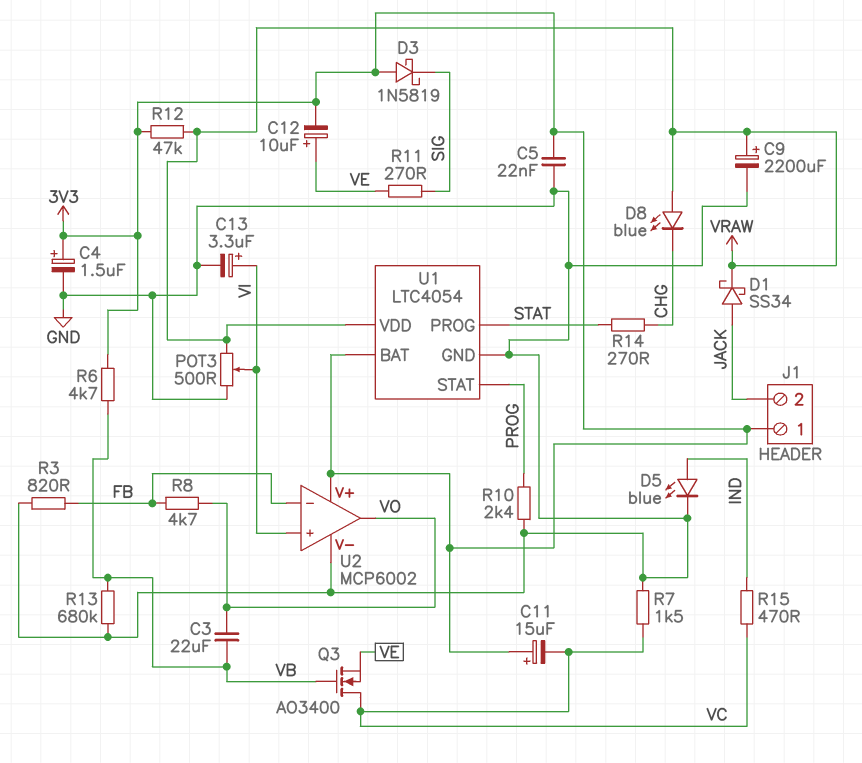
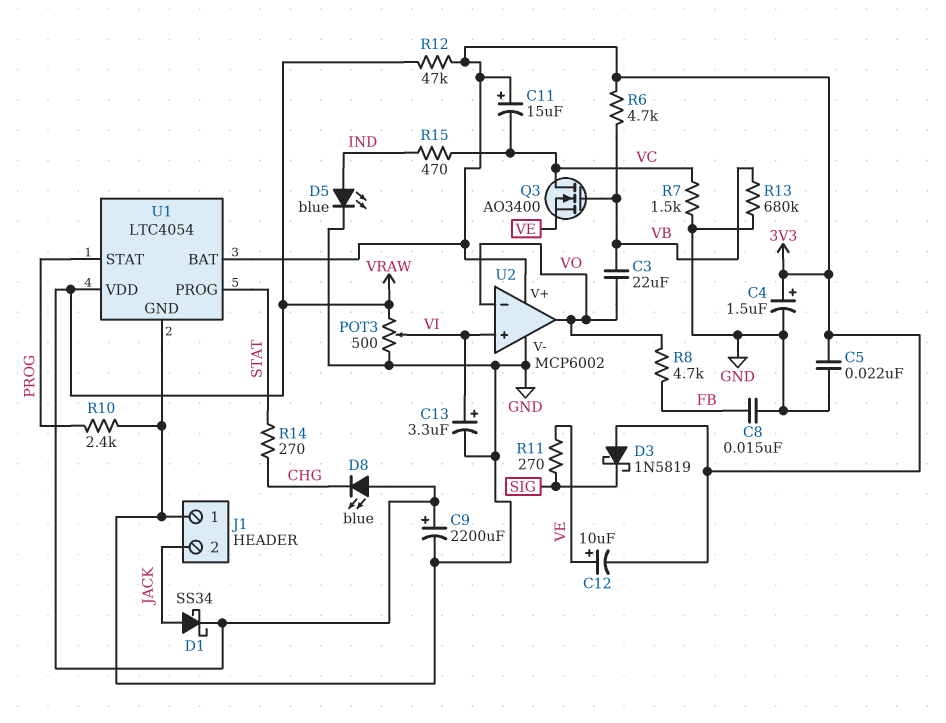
C8: none -> 15nF (FB, GND)
J1 pin 1: 3V3 -> GND
R3: 820 (FB, GND) -> none
U2 pin in-: FB -> VO

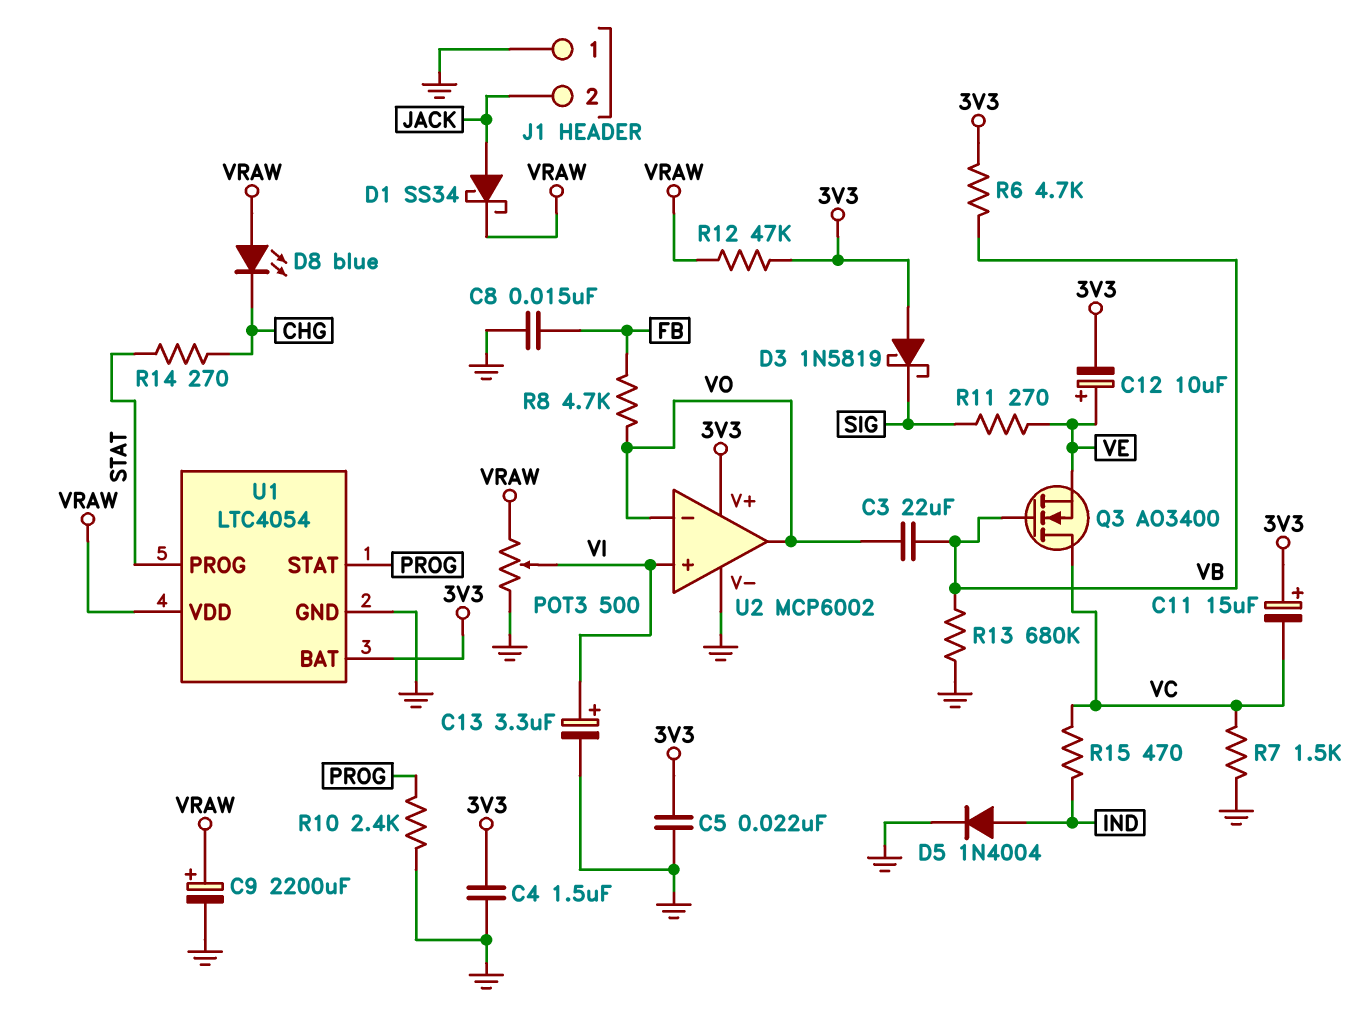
C4: 1.5uF (plus 3V3, minus GND) -> 1.5uF (3V3, GND)
D5: LED blue (A IND, K GND) -> diode 1N4004 (A IND, K GND)

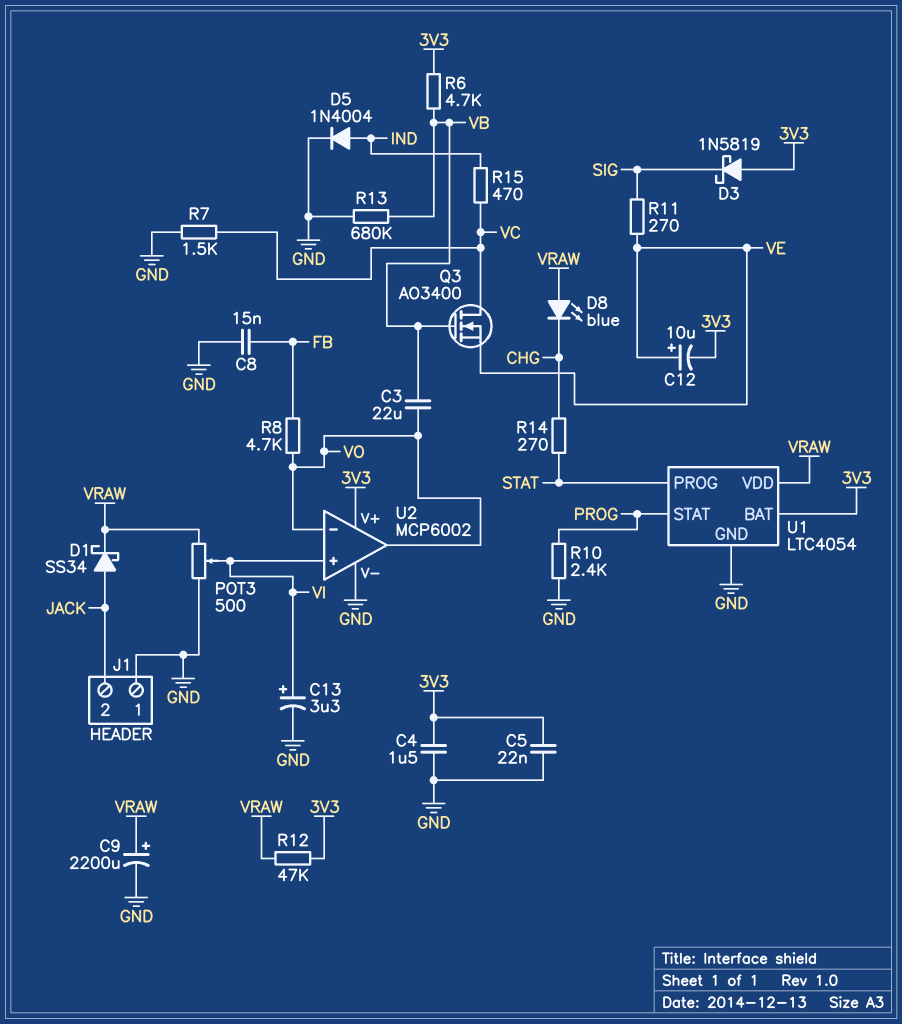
C11: 15uF (plus 3V3, minus VC) -> none

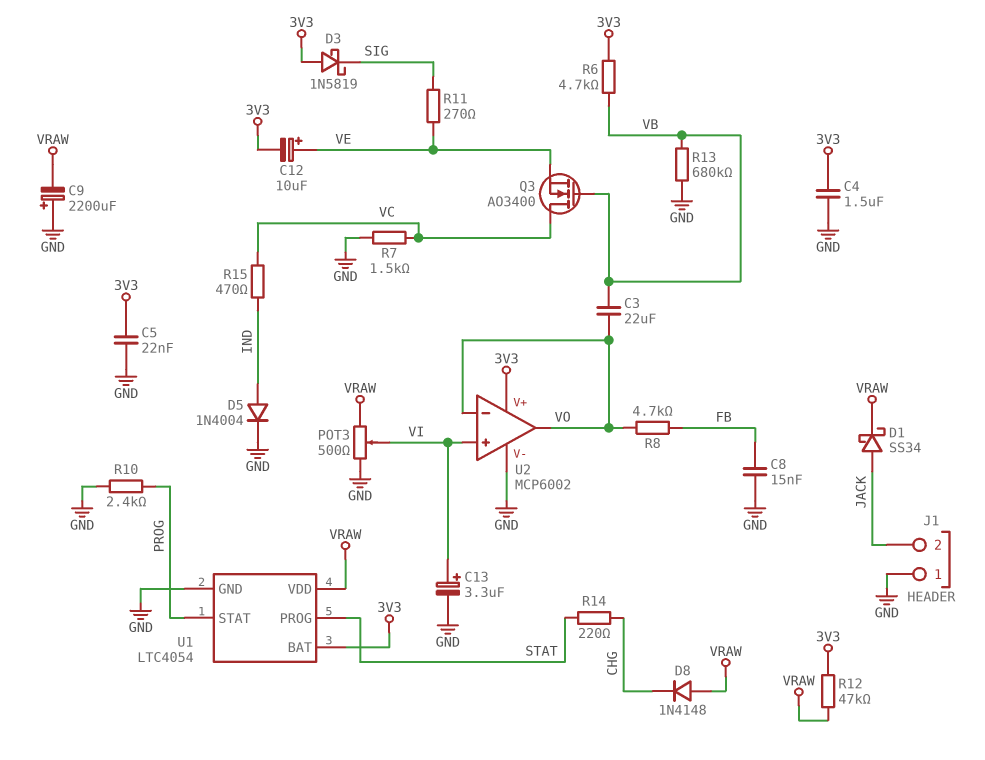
C9: 2200uF (plus VRAW, minus GND) -> 2200uF (plus GND, minus VRAW)
D8: LED blue (A VRAW, K CHG) -> diode 1N4148 (A VRAW, K CHG)
R14: 270 (CHG, STAT) -> 220 (CHG, STAT)

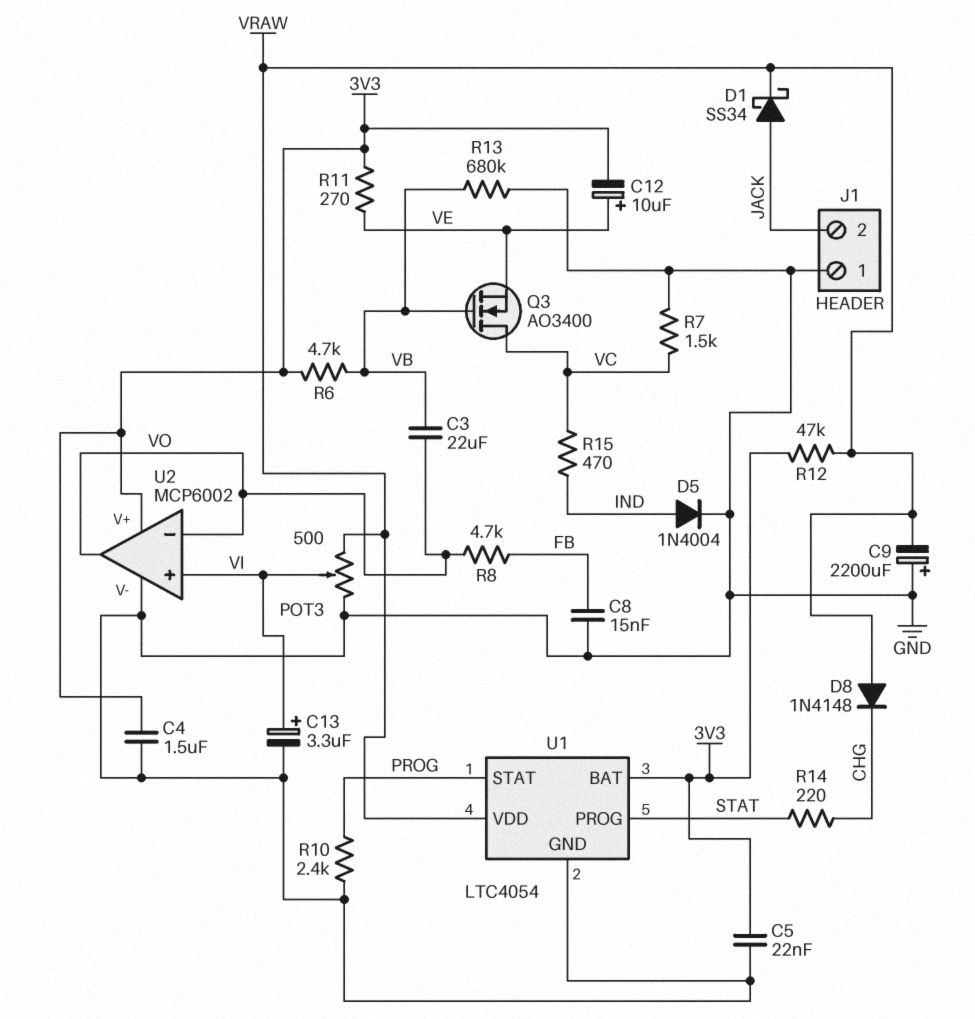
D3: schottky 1N5819 (A 3V3, K SIG) -> none
R11: 270 (SIG, VE) -> 270 (3V3, VE)

